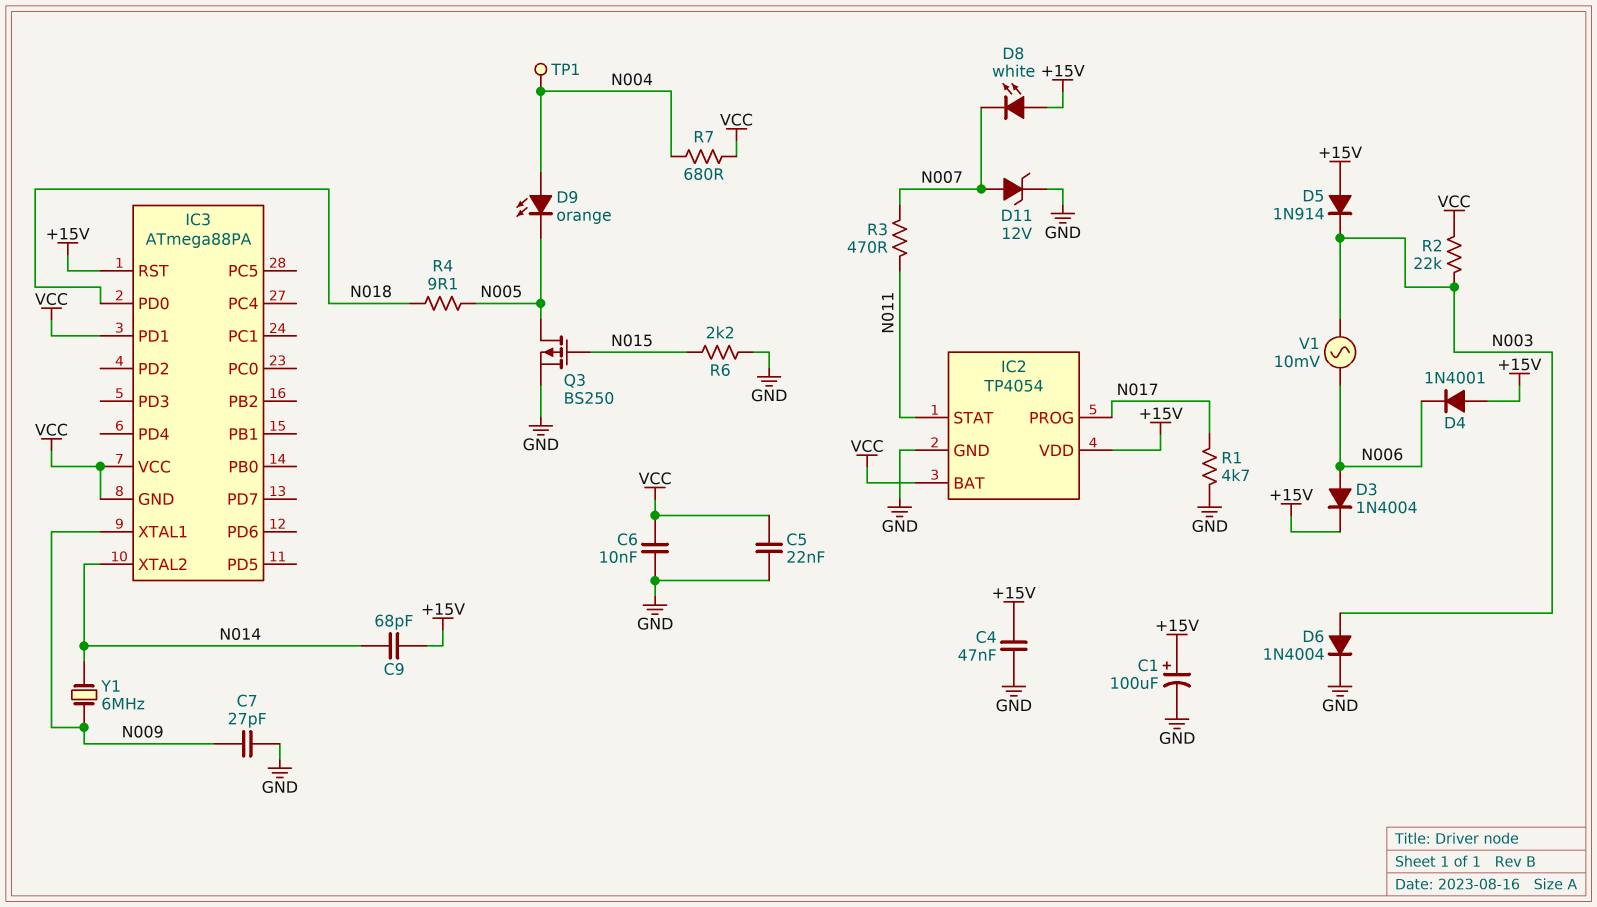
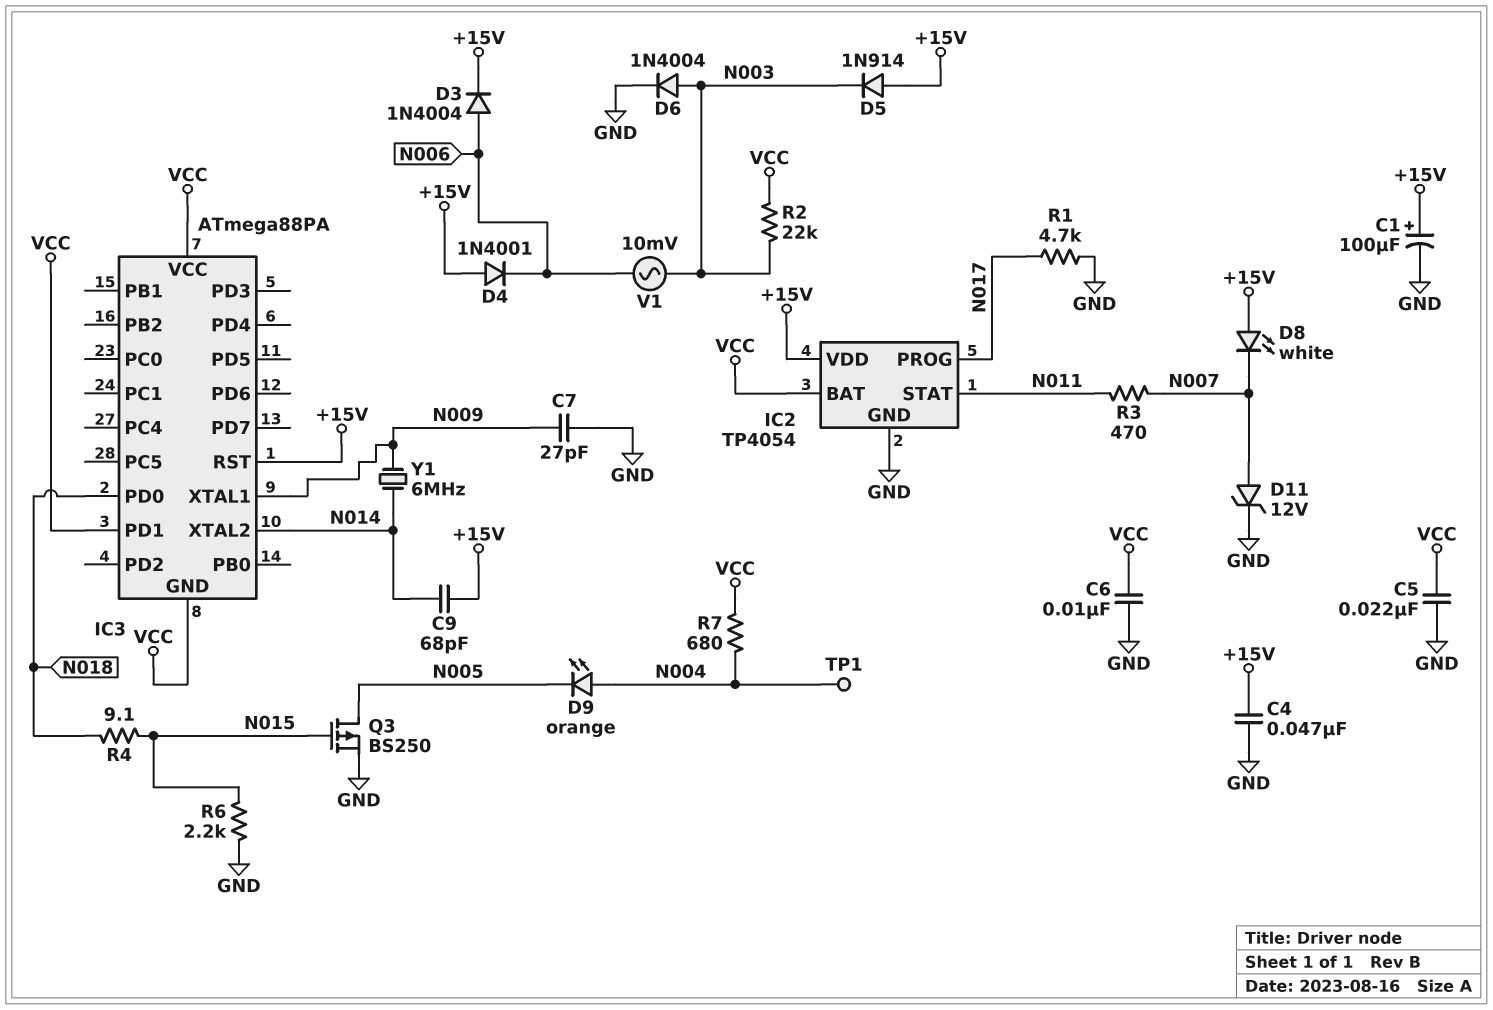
R4: 9.1 (N005, N018) -> 9.1 (N015, N018)

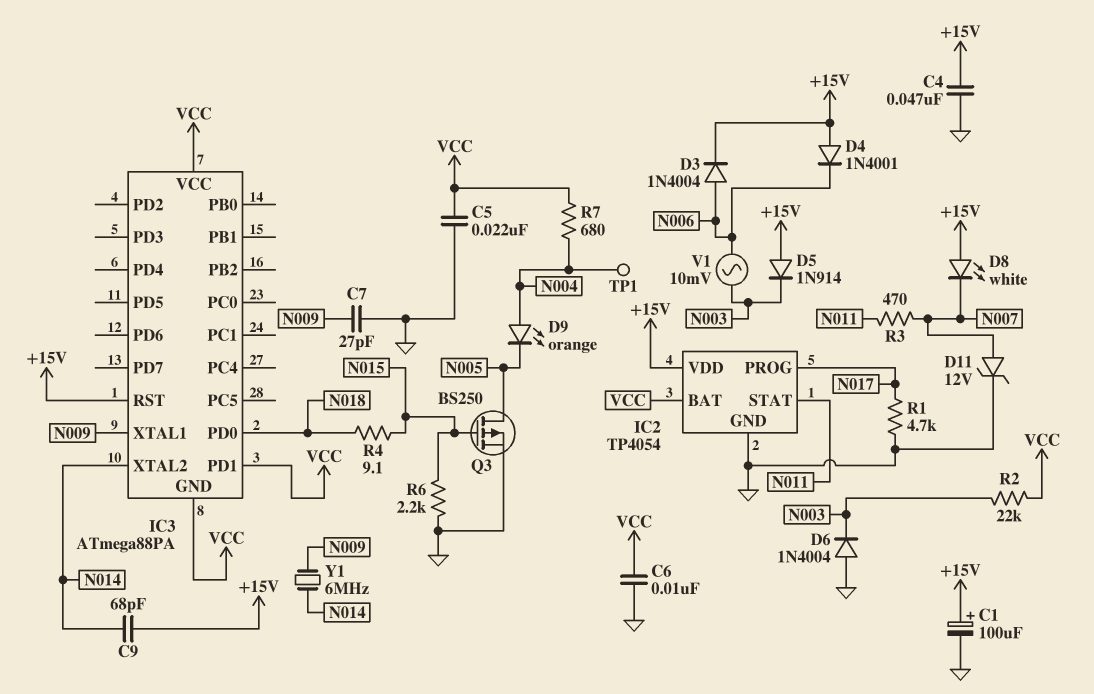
D6: diode 1N4004 (A N003, K GND) -> diode 1N4004 (A GND, K N003)

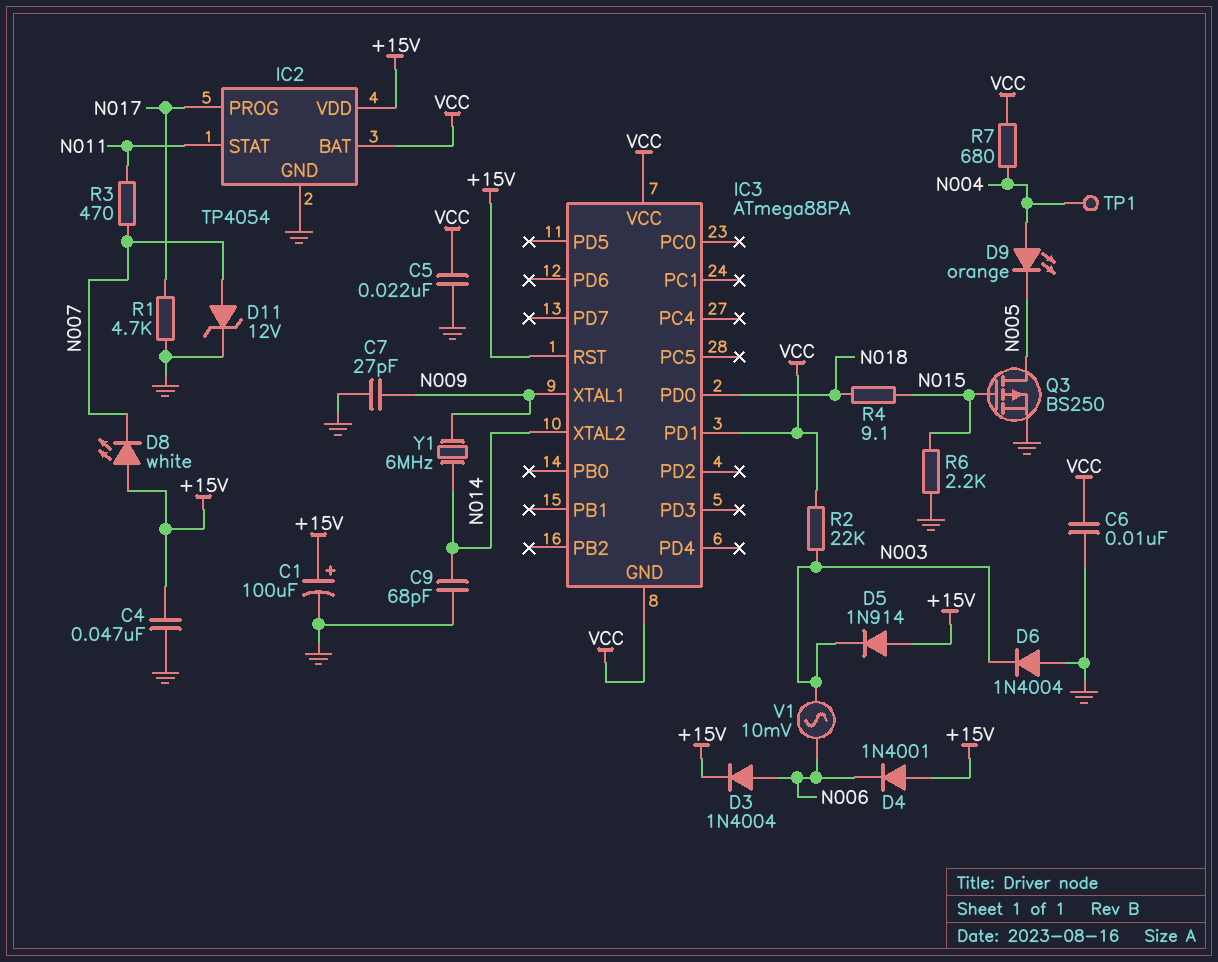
C9: 68pF (+15V, N014) -> 68pF (GND, N014)

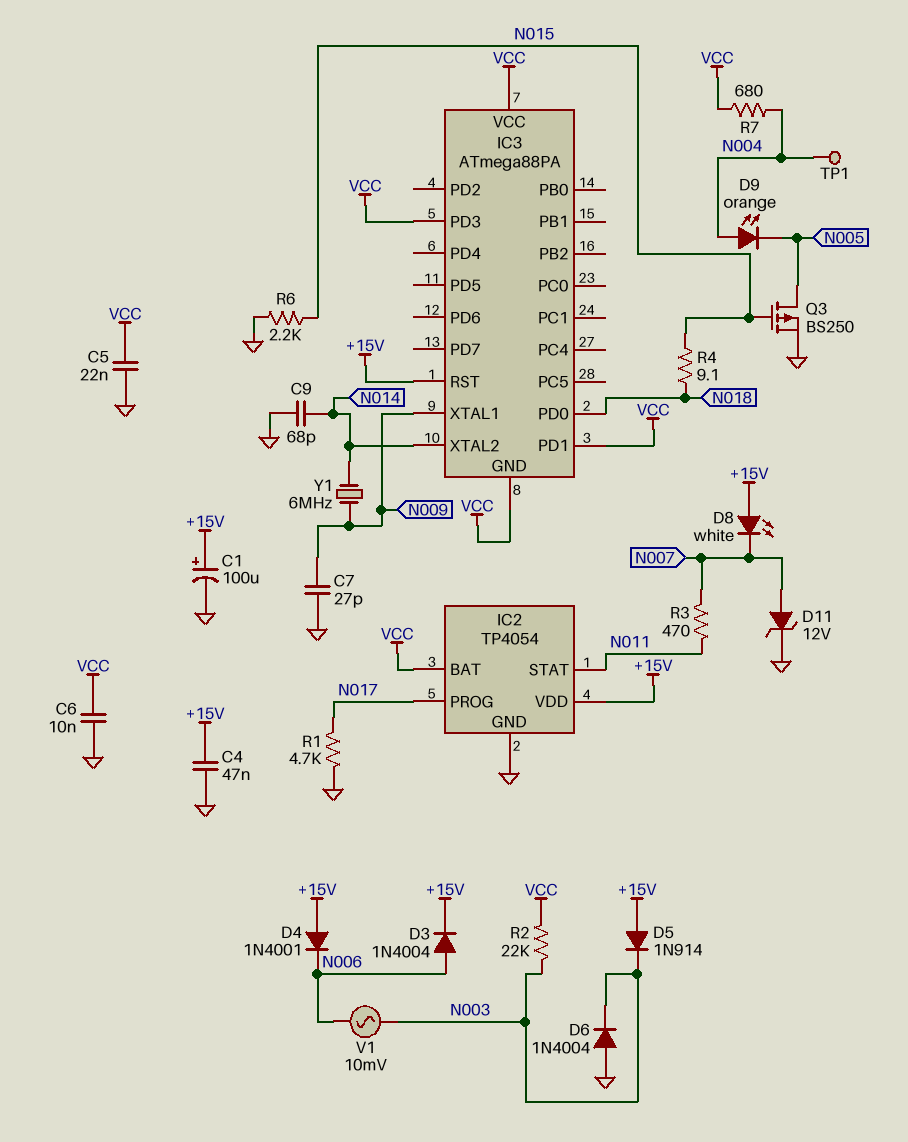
IC3 pin PD3: none -> VCC

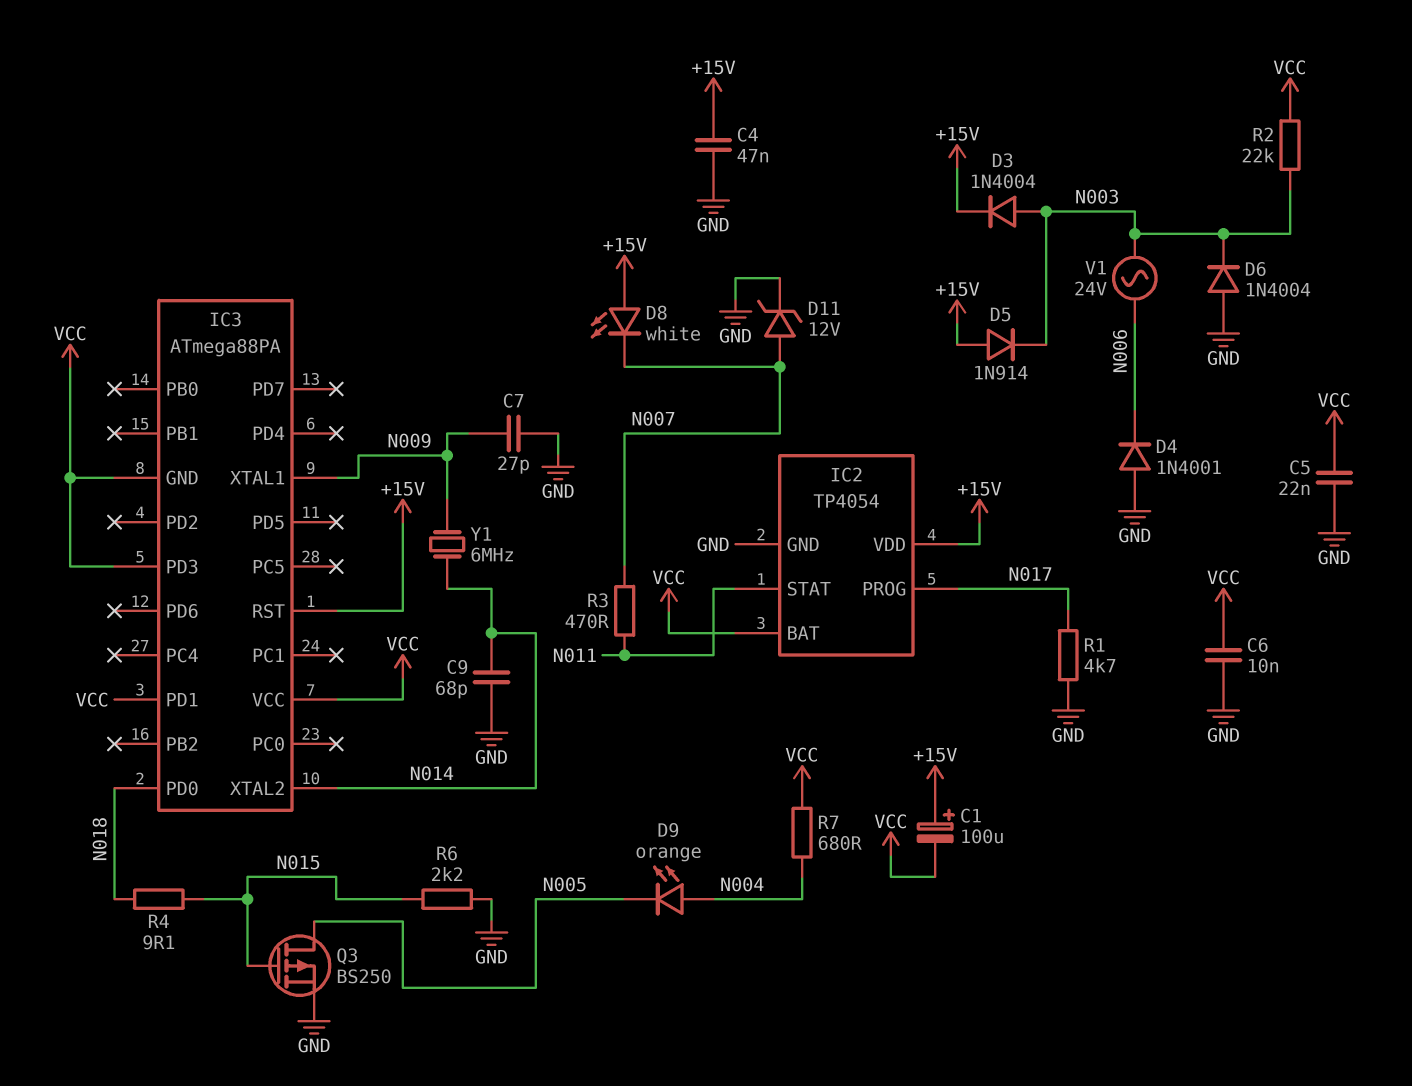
C1: 100uF (plus +15V, minus GND) -> 100uF (plus +15V, minus VCC)
D3: diode 1N4004 (A N006, K +15V) -> diode 1N4004 (A N003, K +15V)
D4: diode 1N4001 (A +15V, K N006) -> diode 1N4001 (A GND, K N006)
TP1: test point (N004) -> none
V1: AC 10mV (N003, N006) -> AC 24V (N003, N006)

